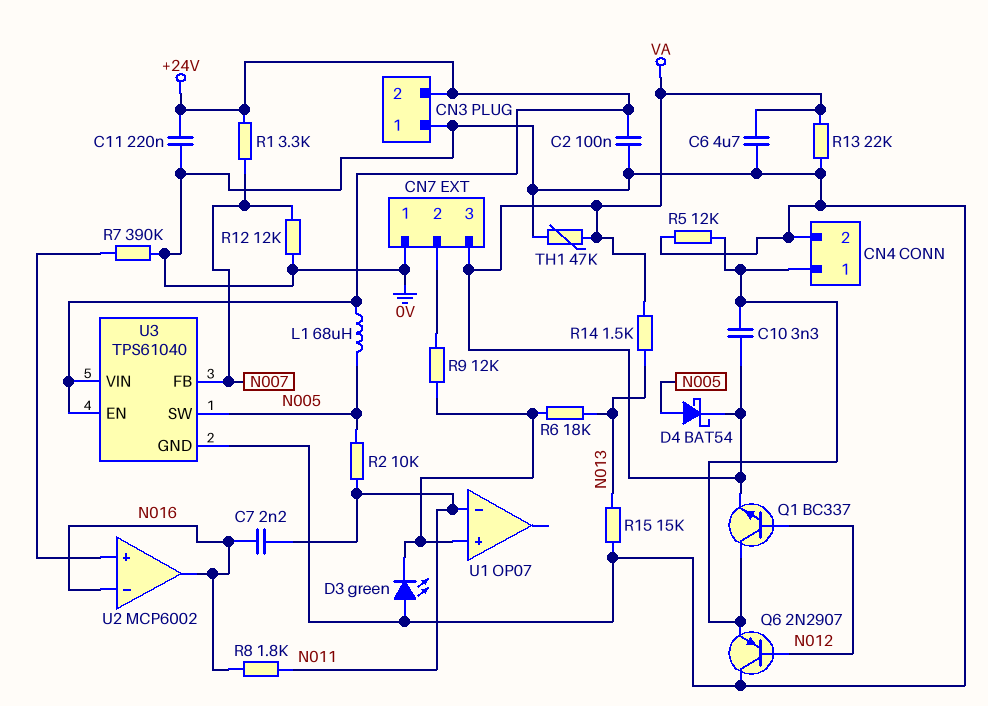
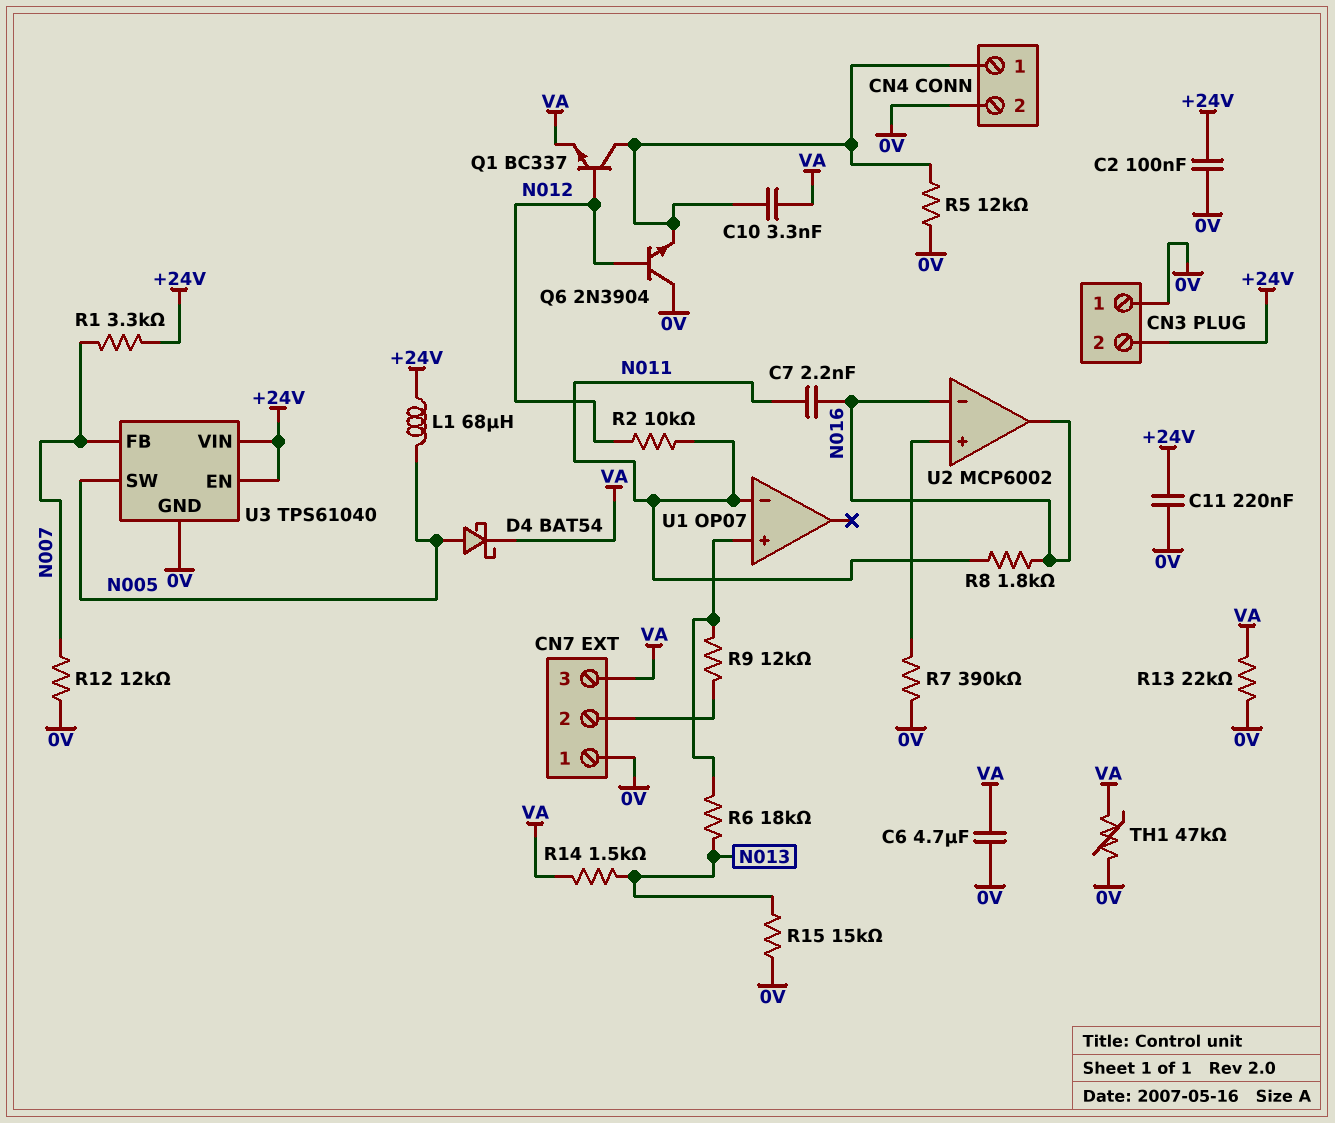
D3: LED green (A 0V, K U1/in+) -> none
Q6: PNP 2N2907 (B N012, C 0V, E CN4/1) -> NPN 2N3904 (B N012, C 0V, E CN4/1)
R2: 10k (N005, N011) -> 10k (N011, N012)

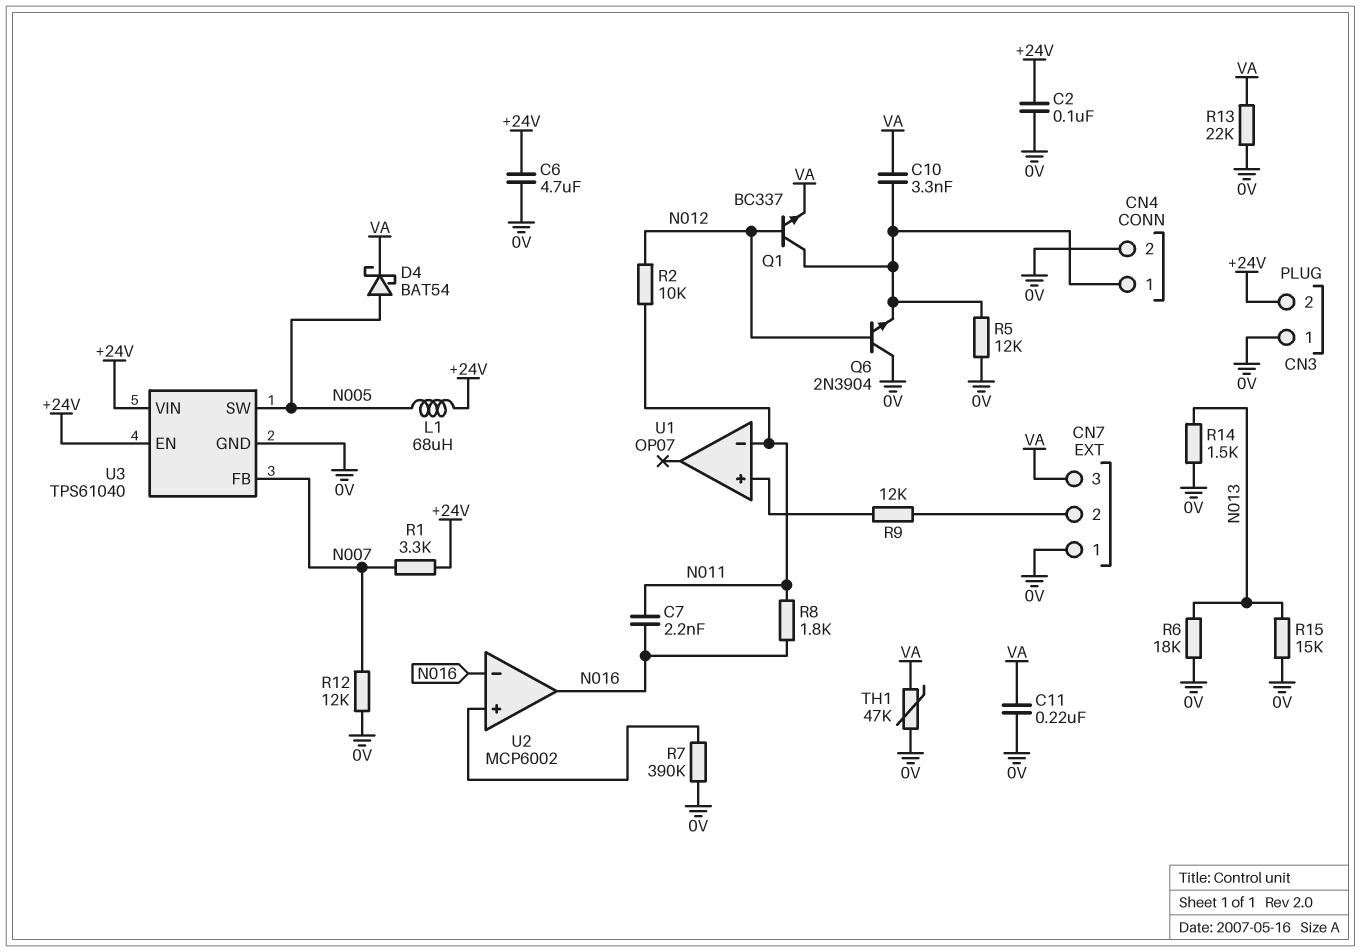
C6: 4.7uF (0V, VA) -> 4.7uF (+24V, 0V)
C11: 220nF (+24V, 0V) -> 220nF (0V, VA)
R6: 18k (N013, U1/in+) -> 18k (0V, N013)
R14: 1.5k (N013, VA) -> 1.5k (0V, N013)

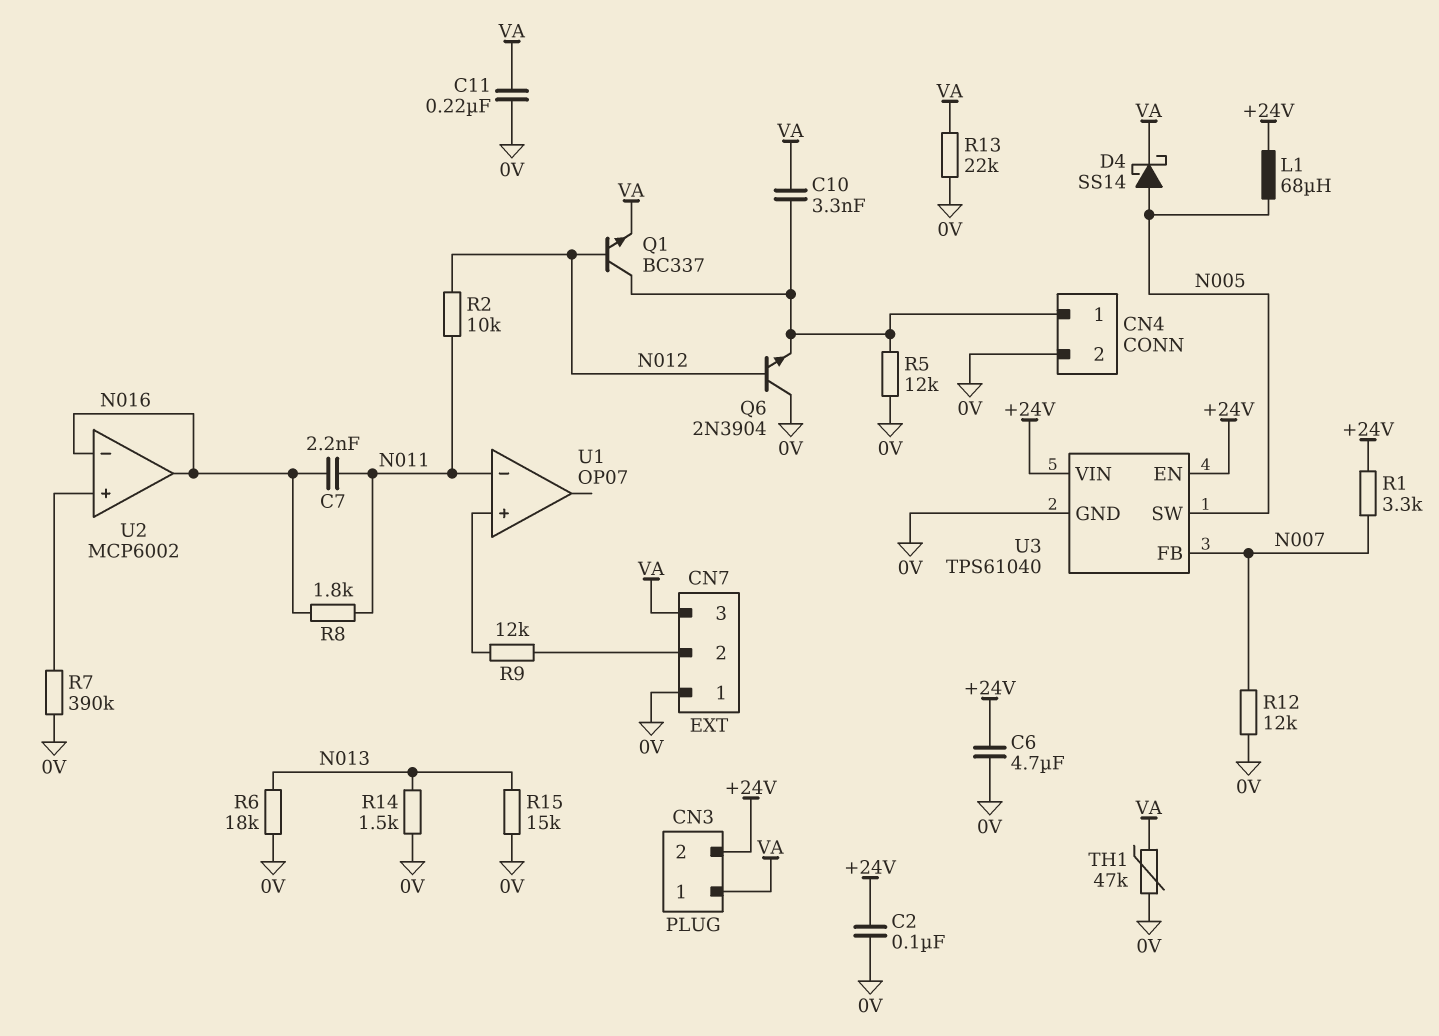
CN3 pin 1: 0V -> VA
D4: schottky BAT54 (A N005, K VA) -> schottky SS14 (A N005, K VA)

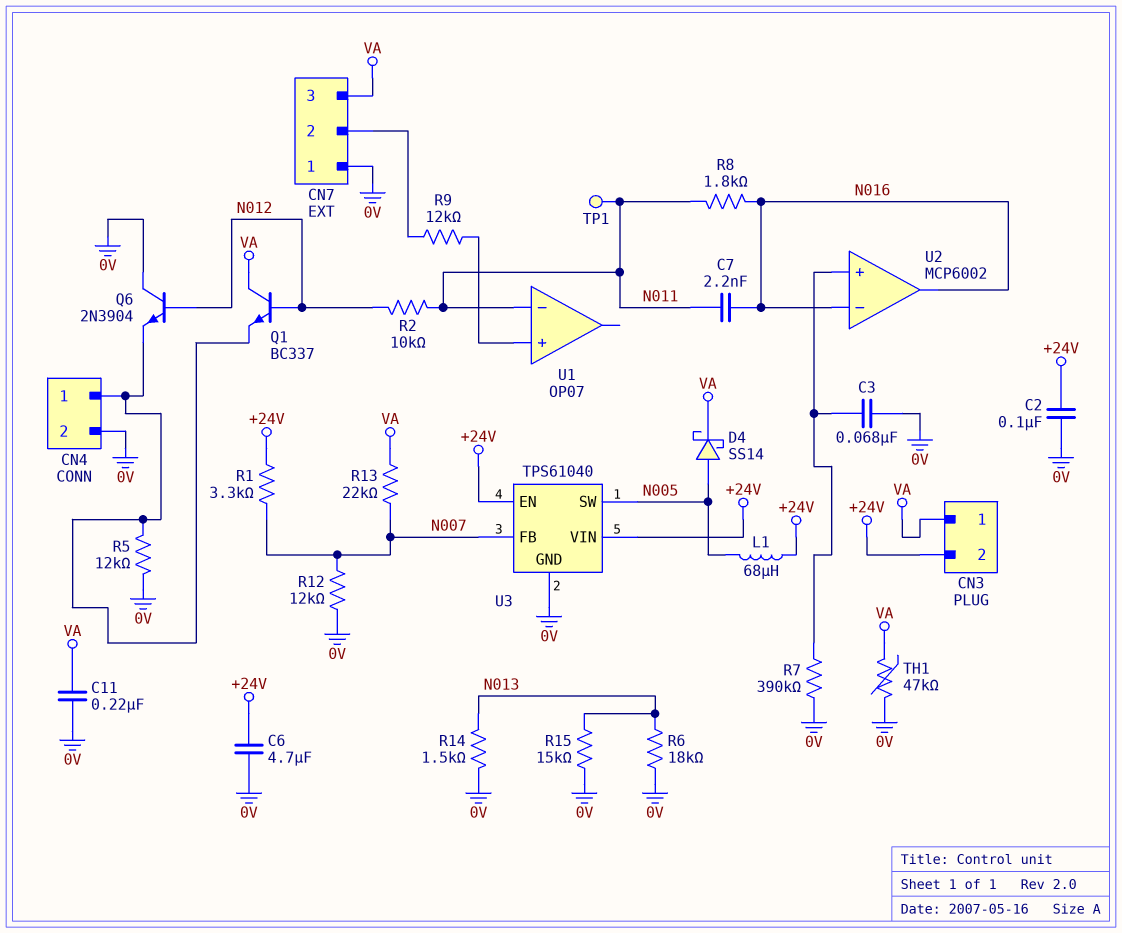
C3: none -> 68nF (0V, U2/in+)
C10: 3.3nF (CN4/1, VA) -> none
Q1: NPN BC337 (B N012, C CN4/1, E VA) -> NPN BC337 (B N012, C VA, E CN4/1)
R13: 22k (0V, VA) -> 22k (N007, VA)
TP1: none -> test point (N011)

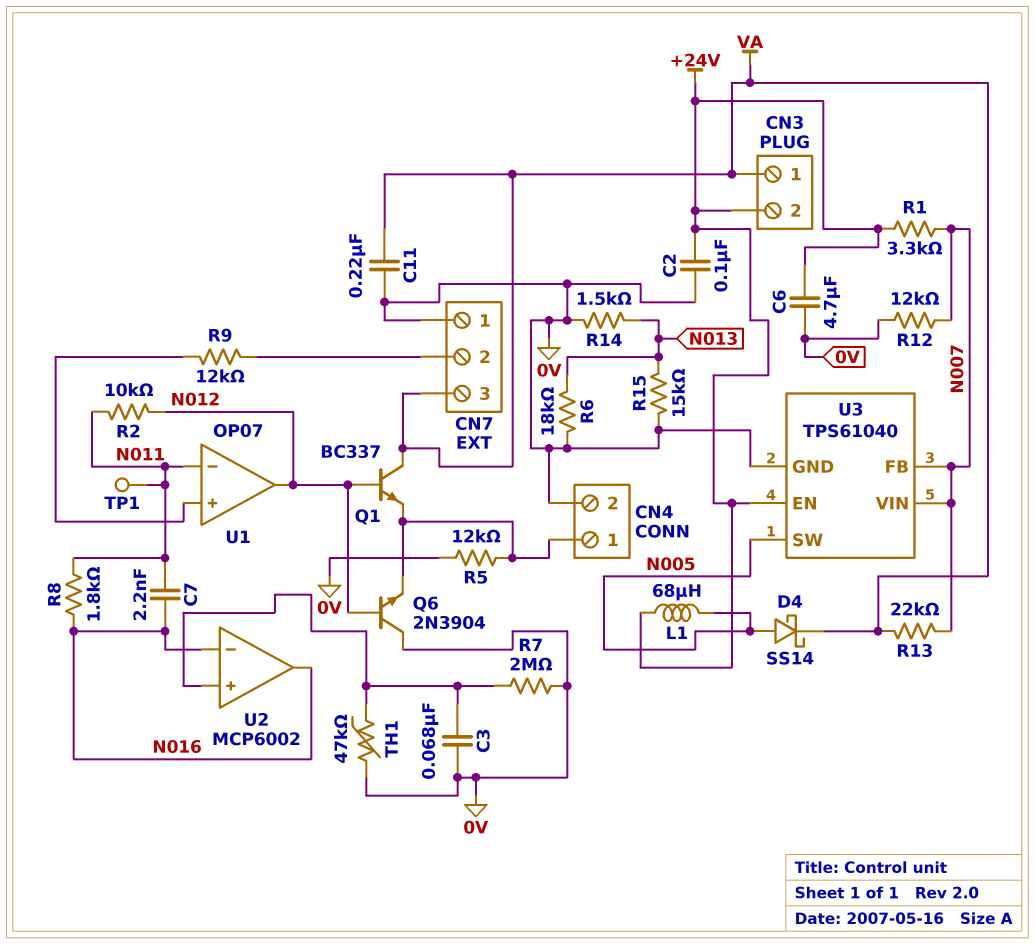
R7: 390k (0V, U2/in+) -> 2M (0V, U2/in+)
TH1: 47k (0V, VA) -> 47k (0V, U2/in+)
U1 pin out: none -> N012
U3 pin VIN: +24V -> N007

